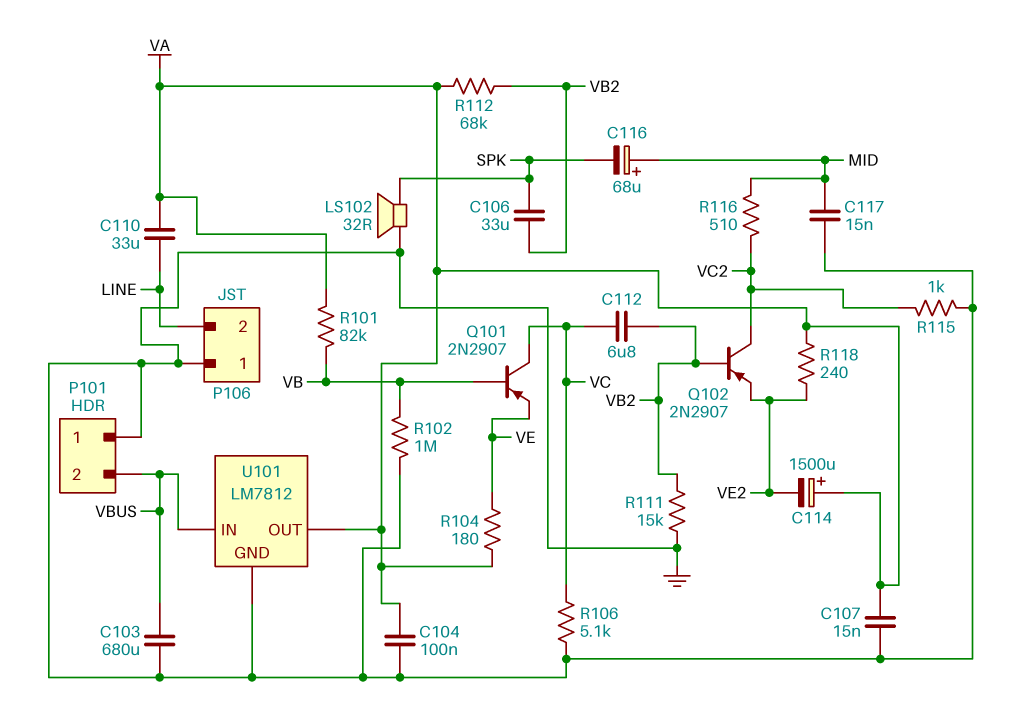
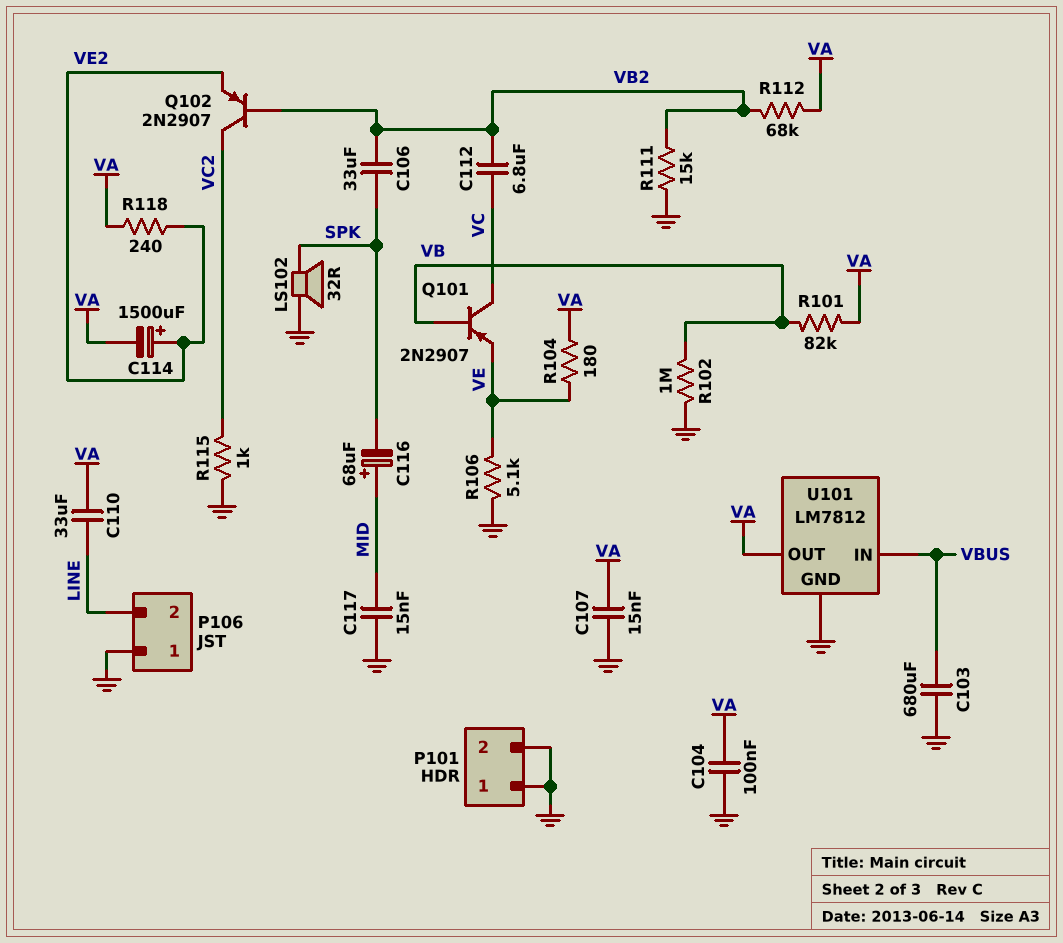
C114: 1500uF (plus VA, minus VE2) -> 1500uF (plus VE2, minus VA)
P101 pin 2: VBUS -> GND
R106: 5.1k (GND, VC) -> 5.1k (GND, VE)
R116: 510 (MID, VC2) -> none

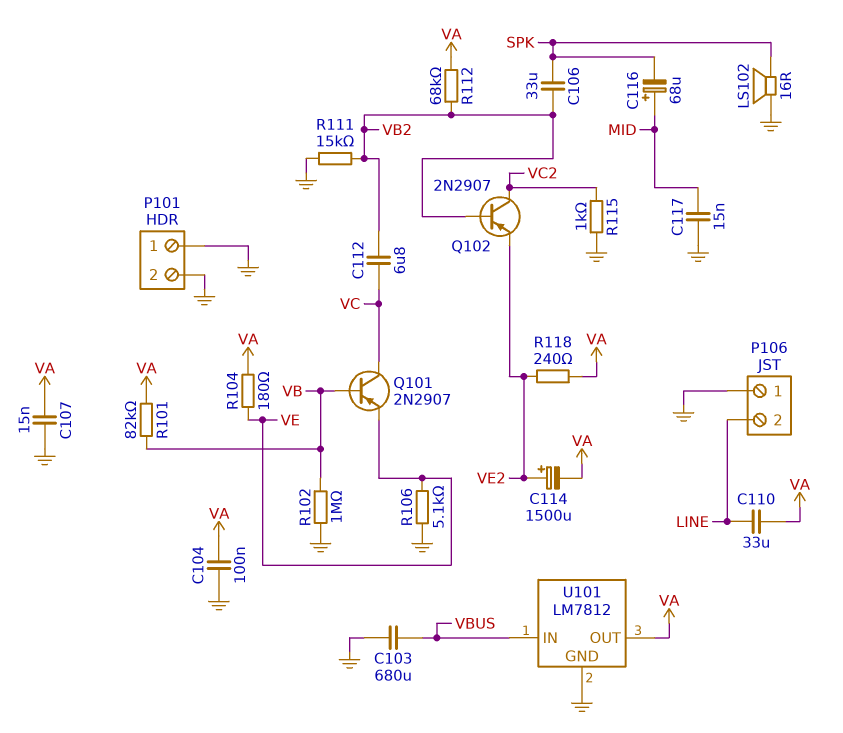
LS102: speaker 32R (GND, SPK) -> speaker 16R (GND, SPK)

